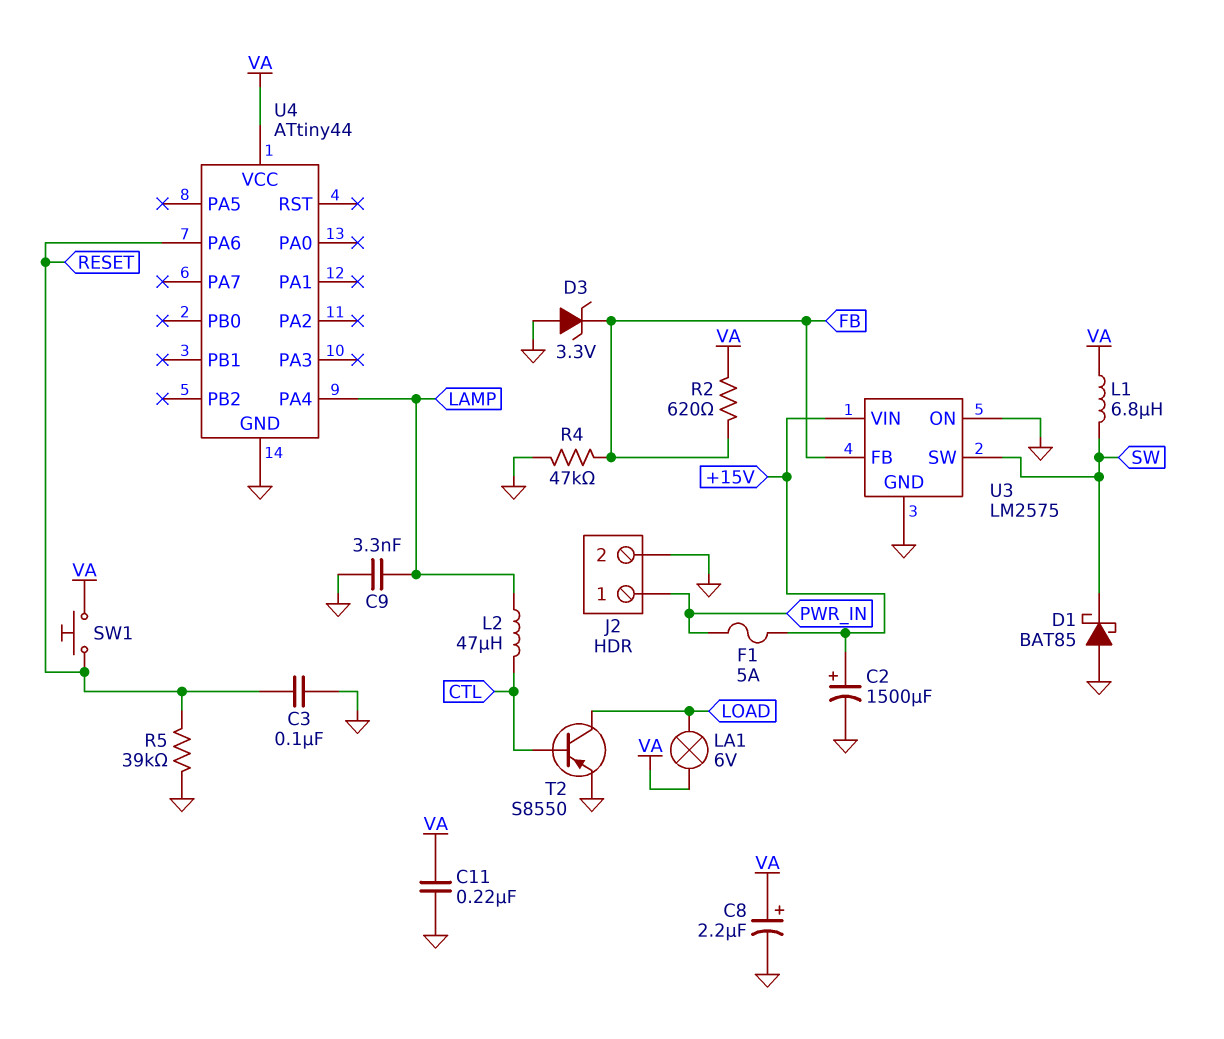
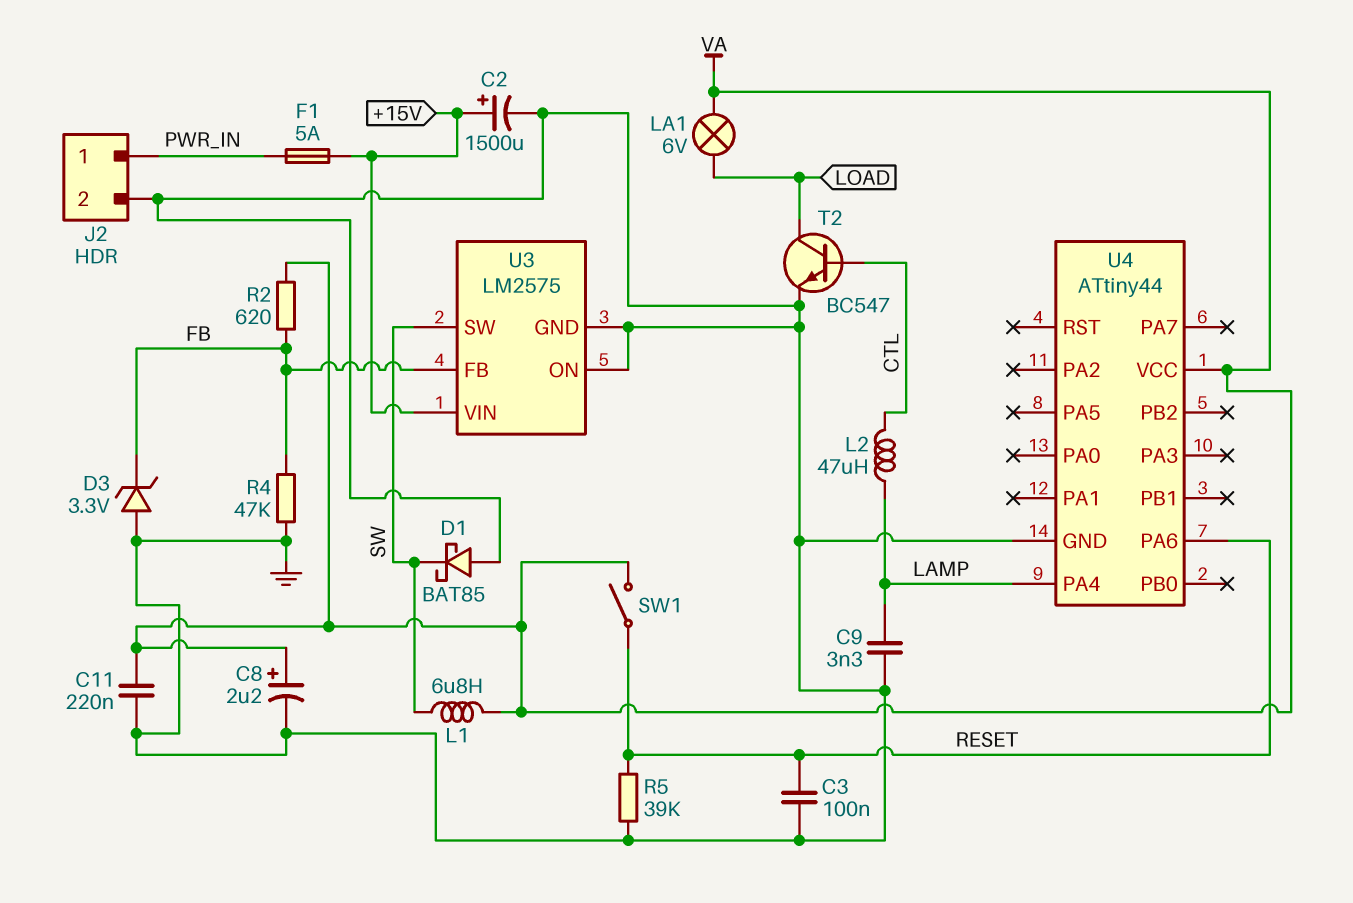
SW1: button (RESET, VA) -> switch (RESET, VA)
T2: PNP S8550 (B CTL, C LOAD, E GND) -> NPN BC547 (B CTL, C LOAD, E GND)

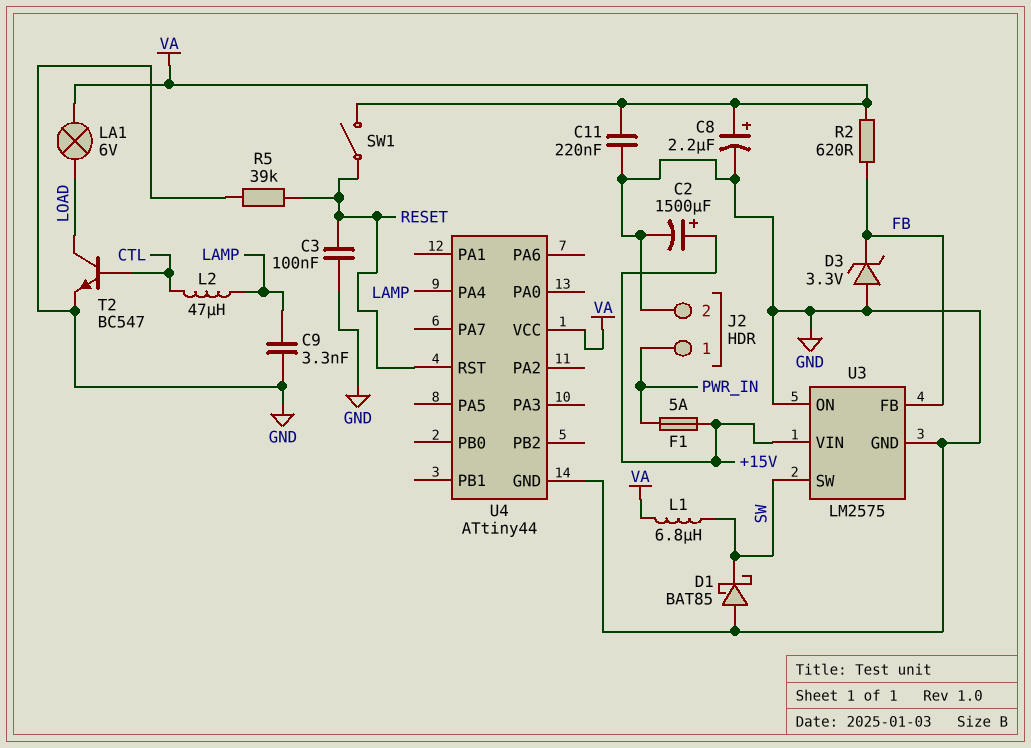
R4: 47k (FB, GND) -> none
U4 pin PA6: RESET -> none
U4 pin RST: none -> RESET

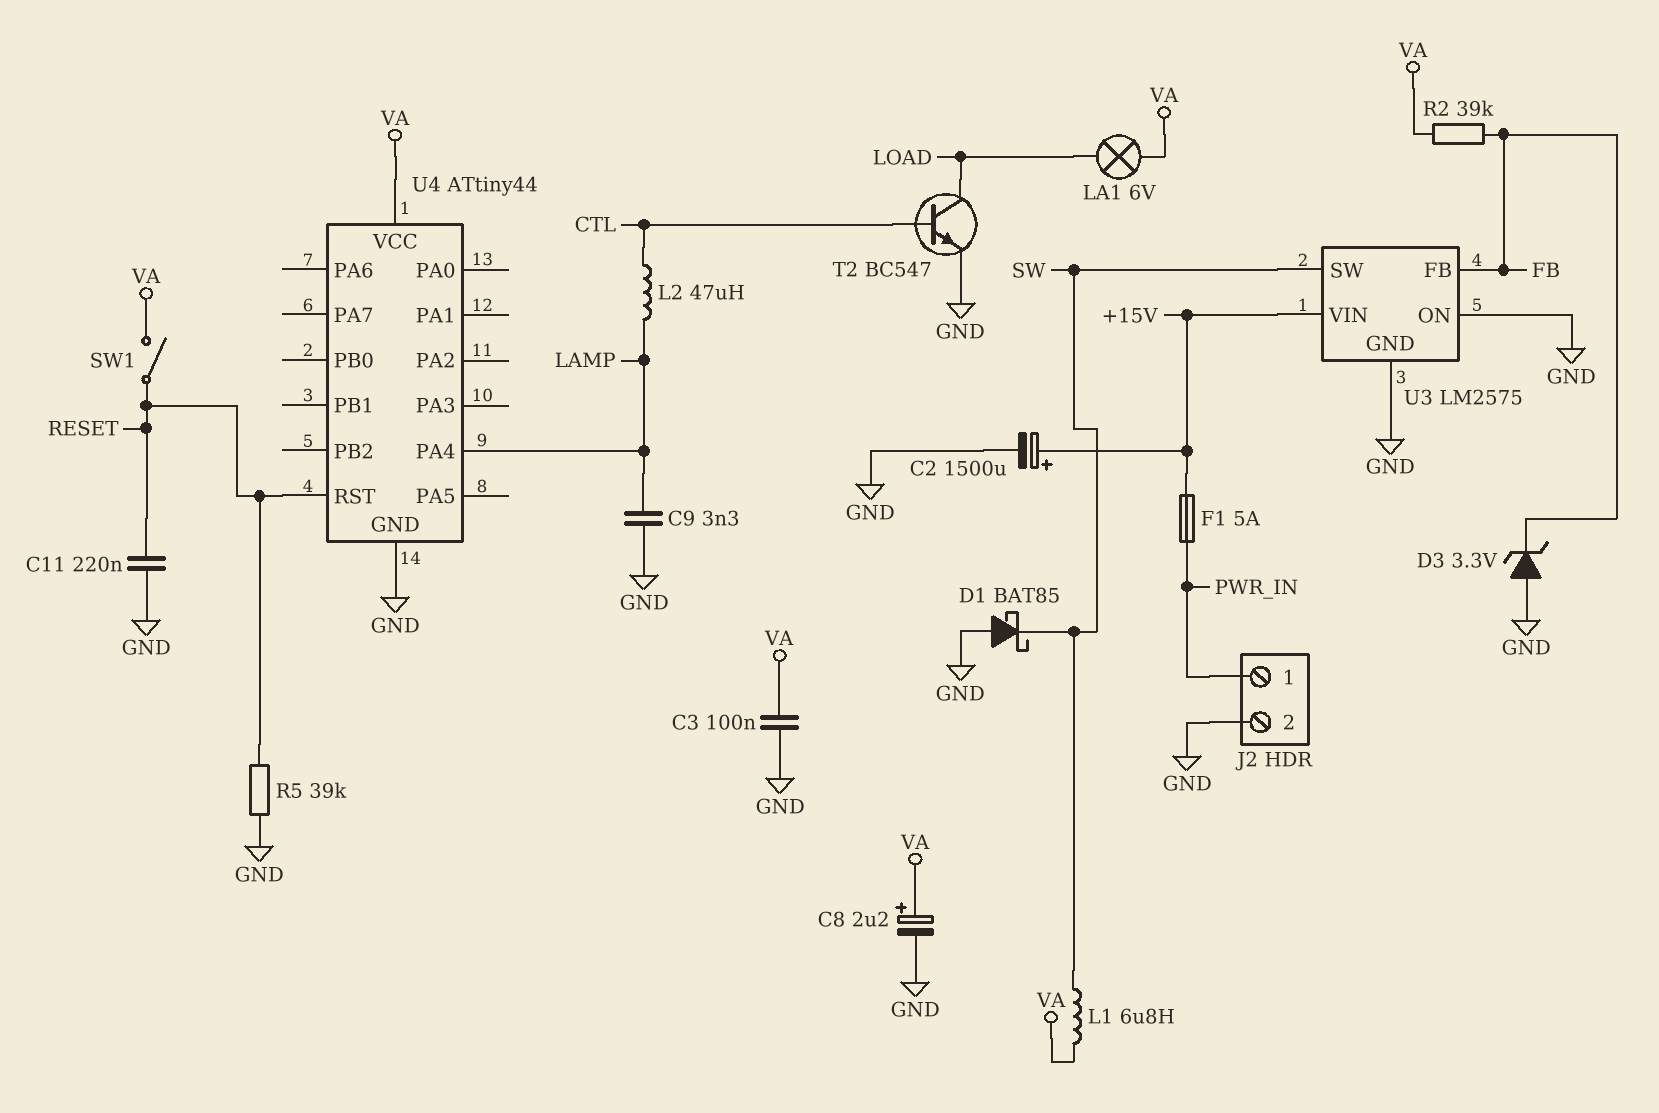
C3: 100nF (GND, RESET) -> 100nF (GND, VA)
C11: 220nF (GND, VA) -> 220nF (GND, RESET)
R2: 620 (FB, VA) -> 39k (FB, VA)

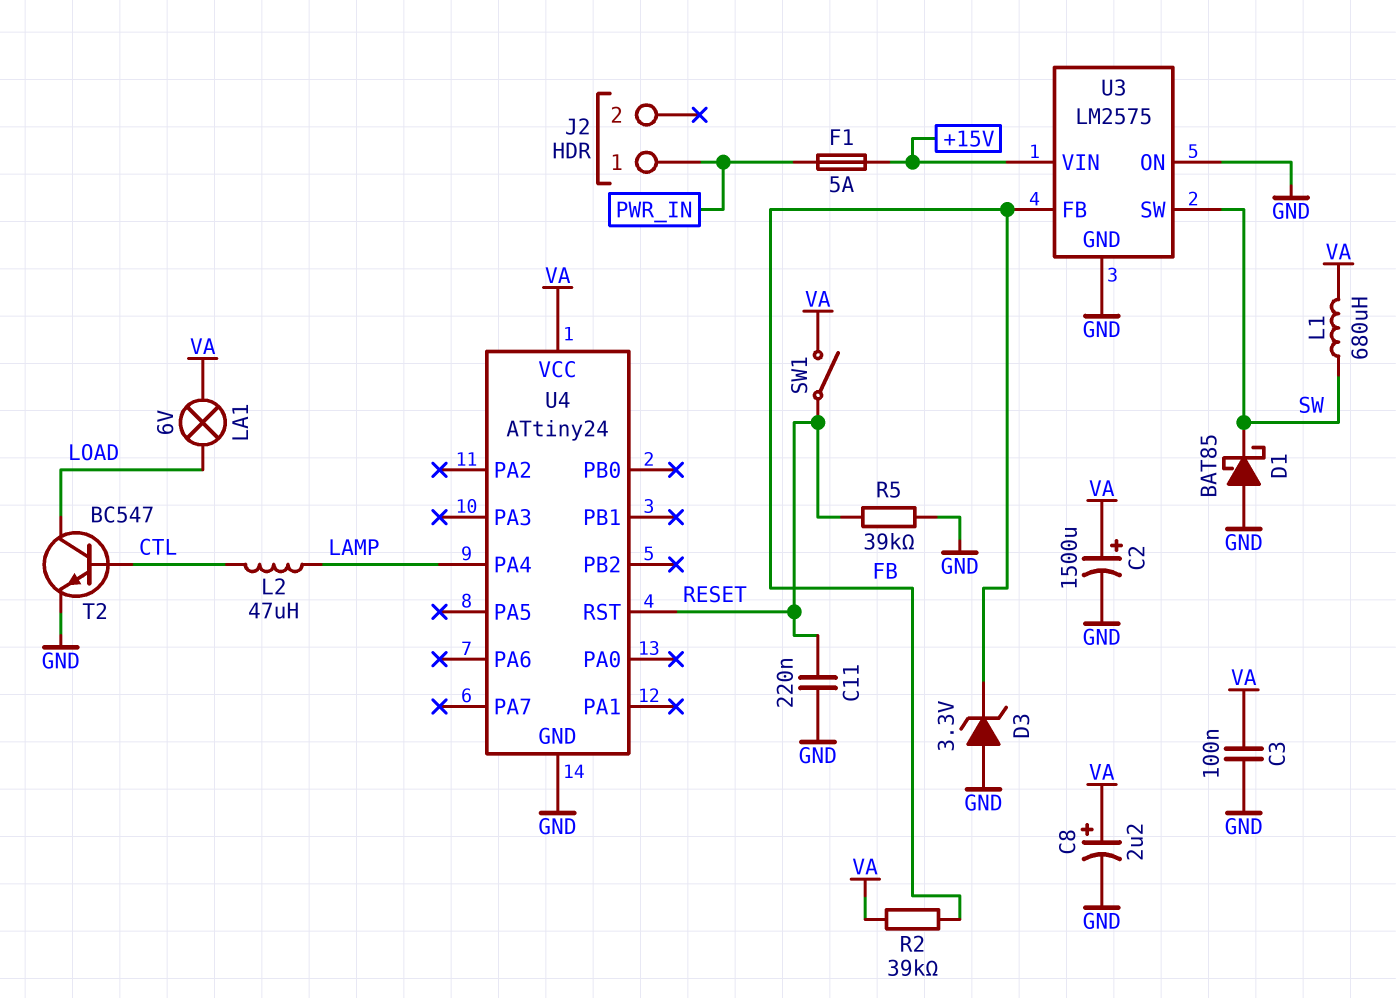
C2: 1500uF (plus +15V, minus GND) -> 1500uF (plus VA, minus GND)
C9: 3.3nF (GND, LAMP) -> none
J2 pin 2: GND -> none
L1: 6.8uH (SW, VA) -> 680uH (SW, VA)
U4: ATtiny44 -> ATtiny24

